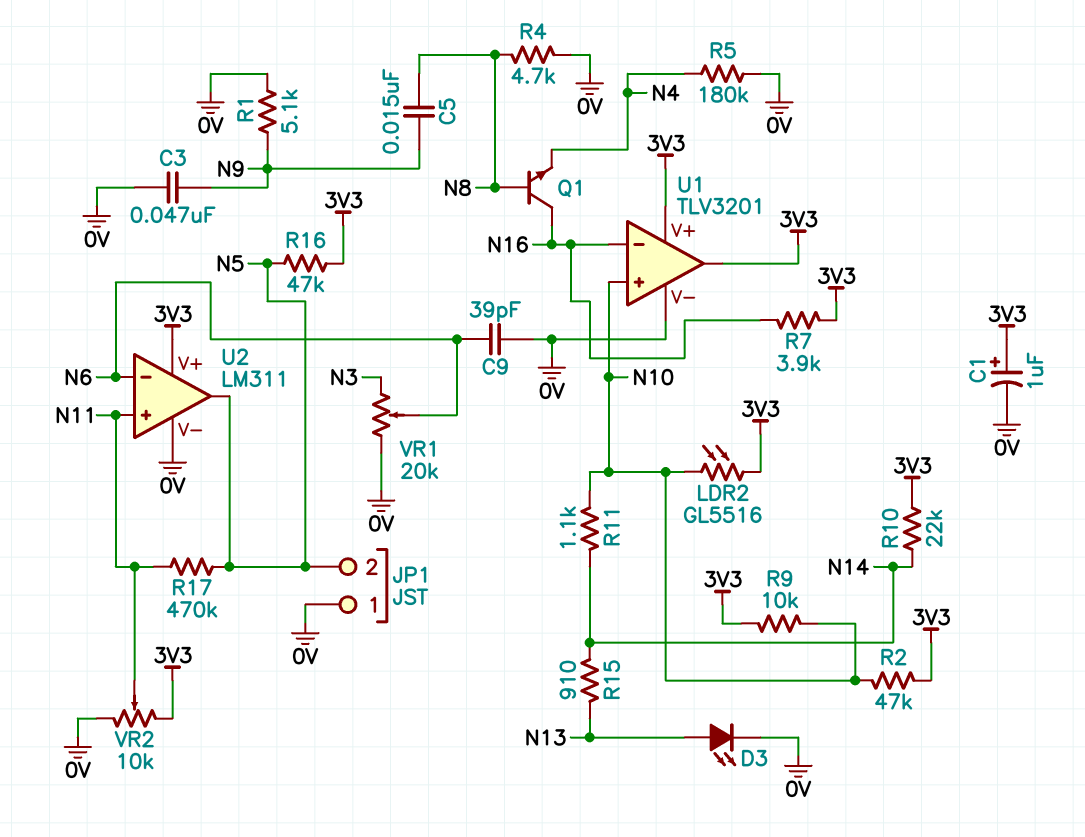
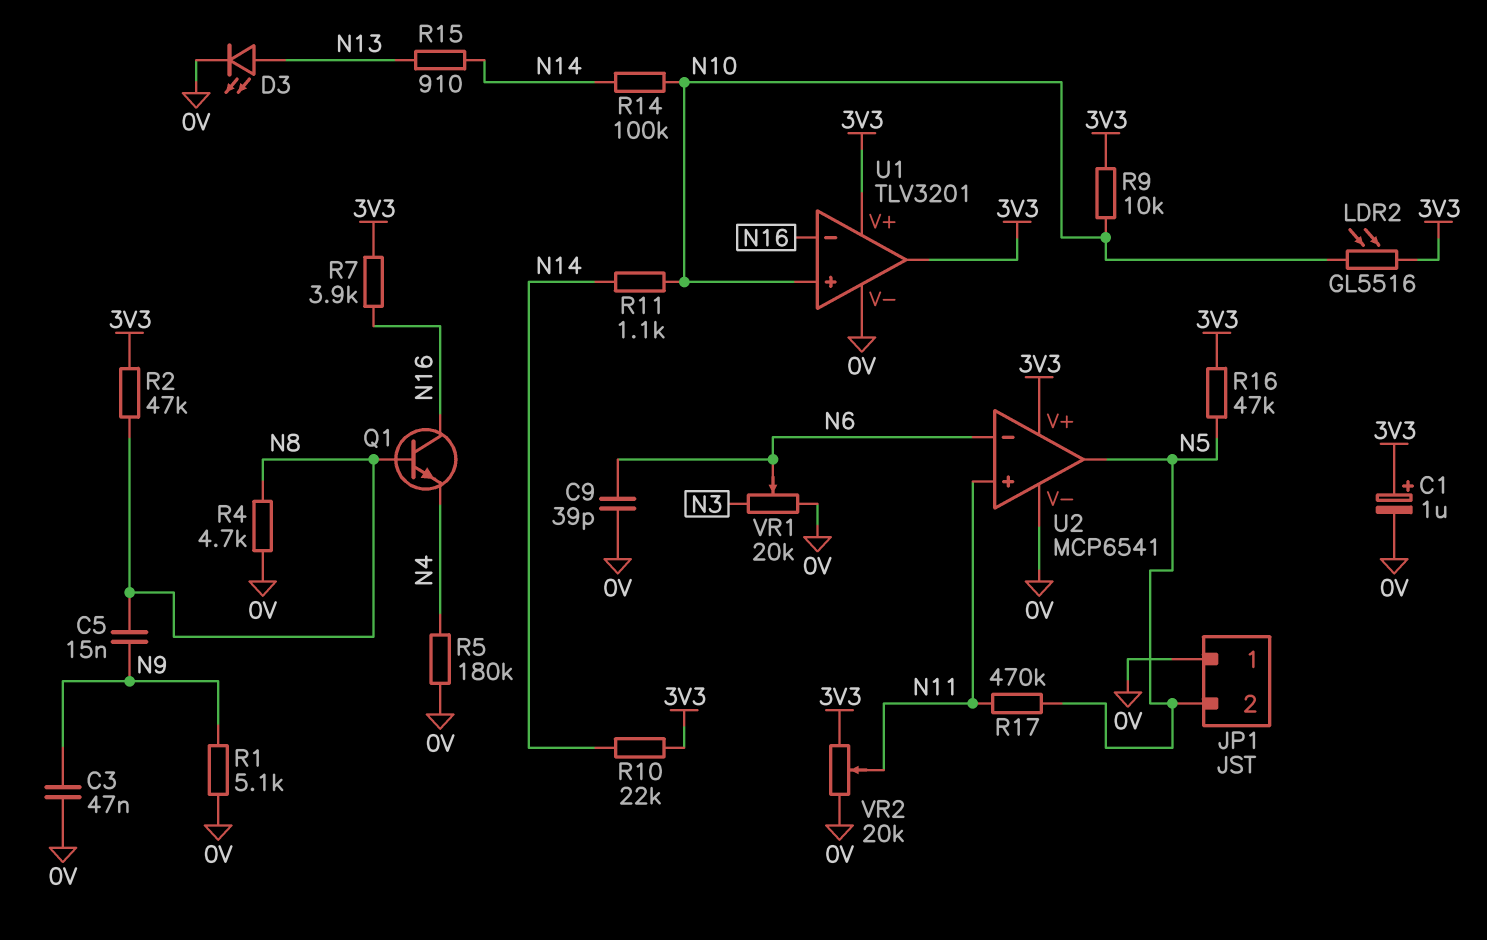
R2: 47k (3V3, N10) -> 47k (3V3, N8)
R14: none -> 100k (N10, N14)
U2: LM311 -> MCP6541
VR2: 10k (0V, 3V3, wiper N11) -> 20k (0V, 3V3, wiper N11)

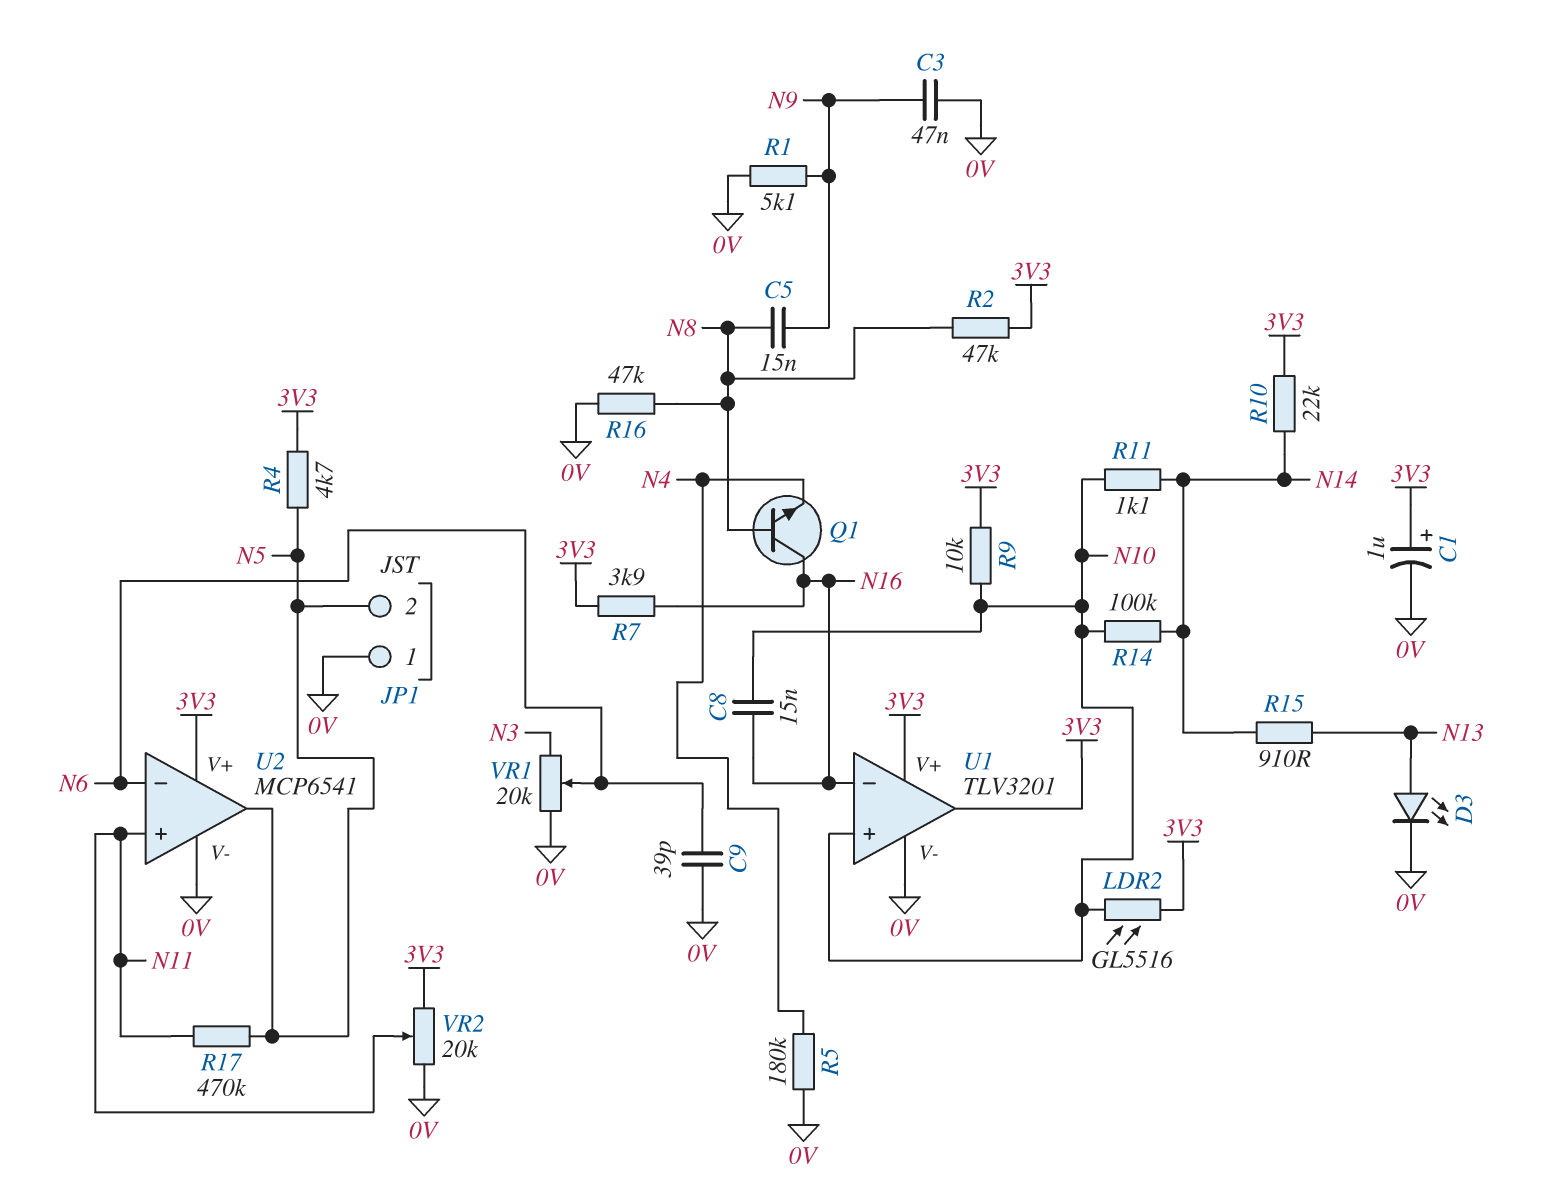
C8: none -> 15nF (N10, N16)
R4: 4.7k (0V, N8) -> 4.7k (3V3, N5)
R16: 47k (3V3, N5) -> 47k (0V, N8)

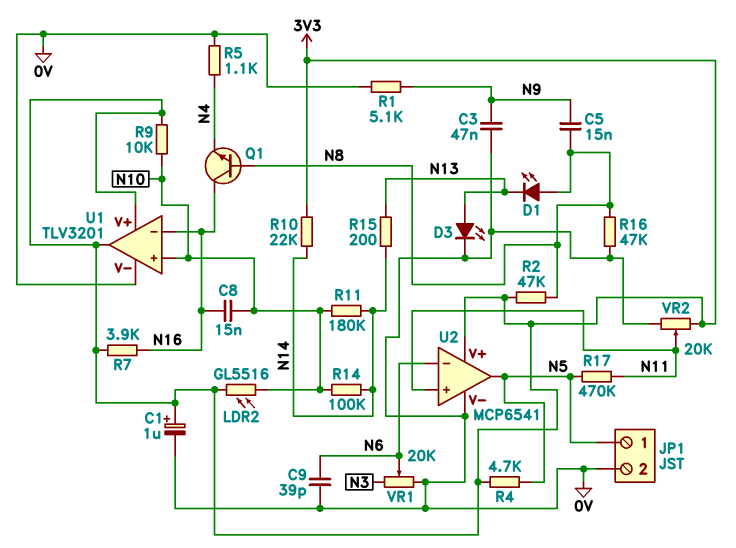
D1: none -> LED (A N8, K N13)
JP1 pin 1: 0V -> N5
JP1 pin 2: N5 -> 0V
R5: 180k (0V, N4) -> 1.1k (0V, N4)
R11: 1.1k (N10, N14) -> 180k (N10, N14)
R15: 910 (N13, N14) -> 200 (N13, N14)

